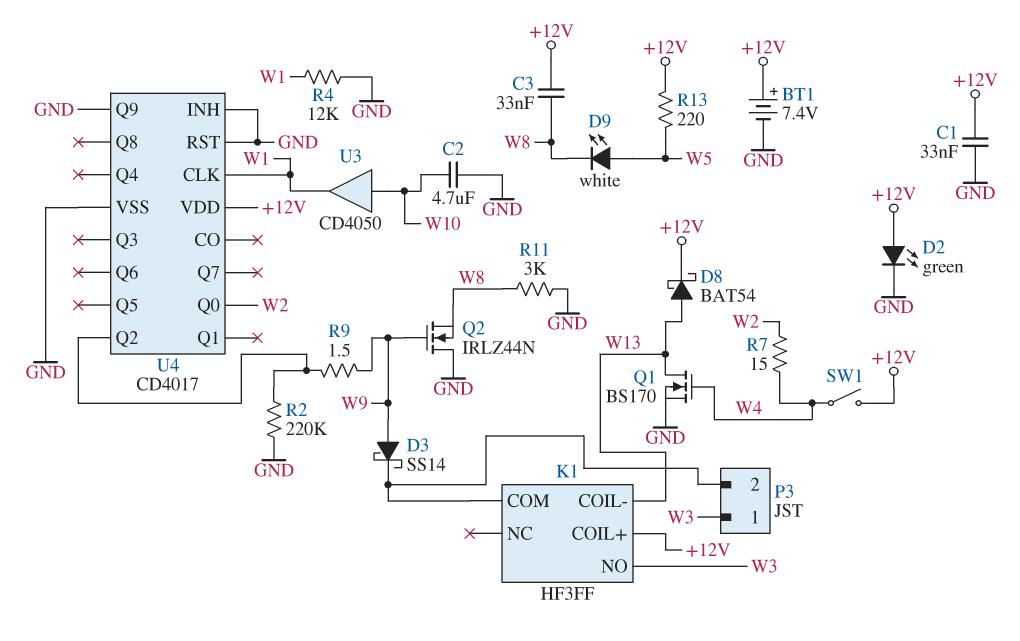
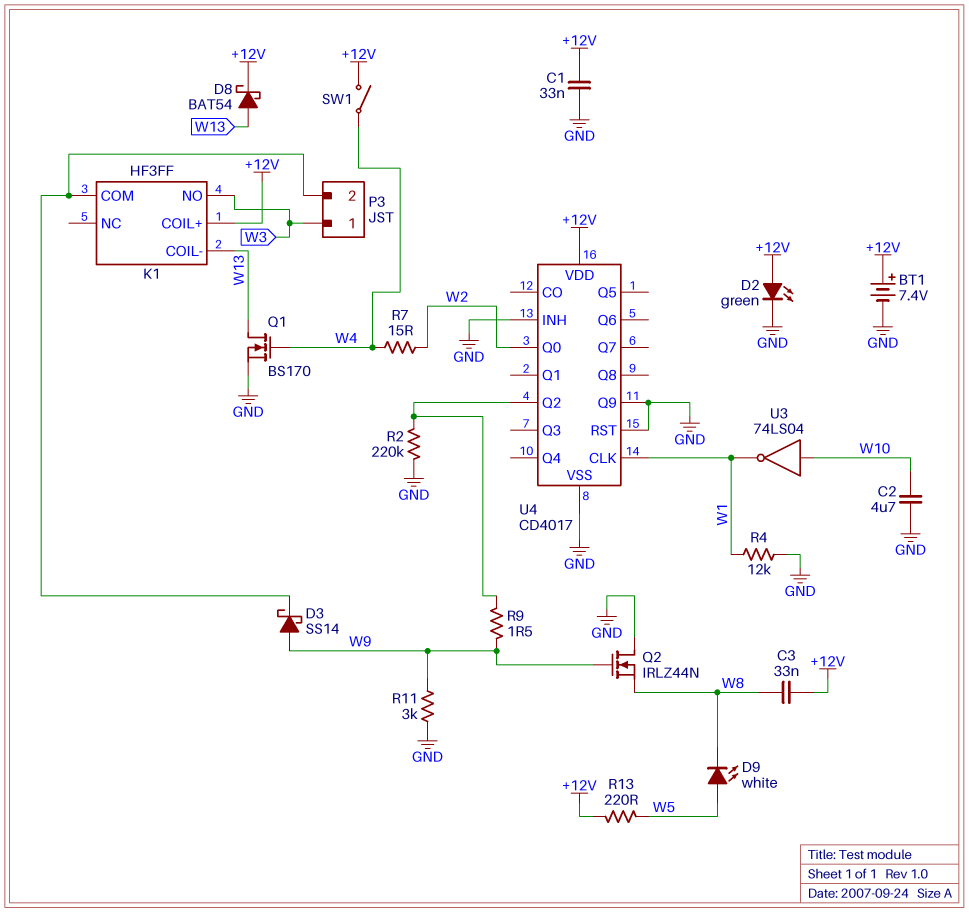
R11: 3k (GND, W8) -> 3k (GND, W9)
U3: buffer CD4050 (in W10, out W1) -> NOT 74LS04 (in W10, out W1)

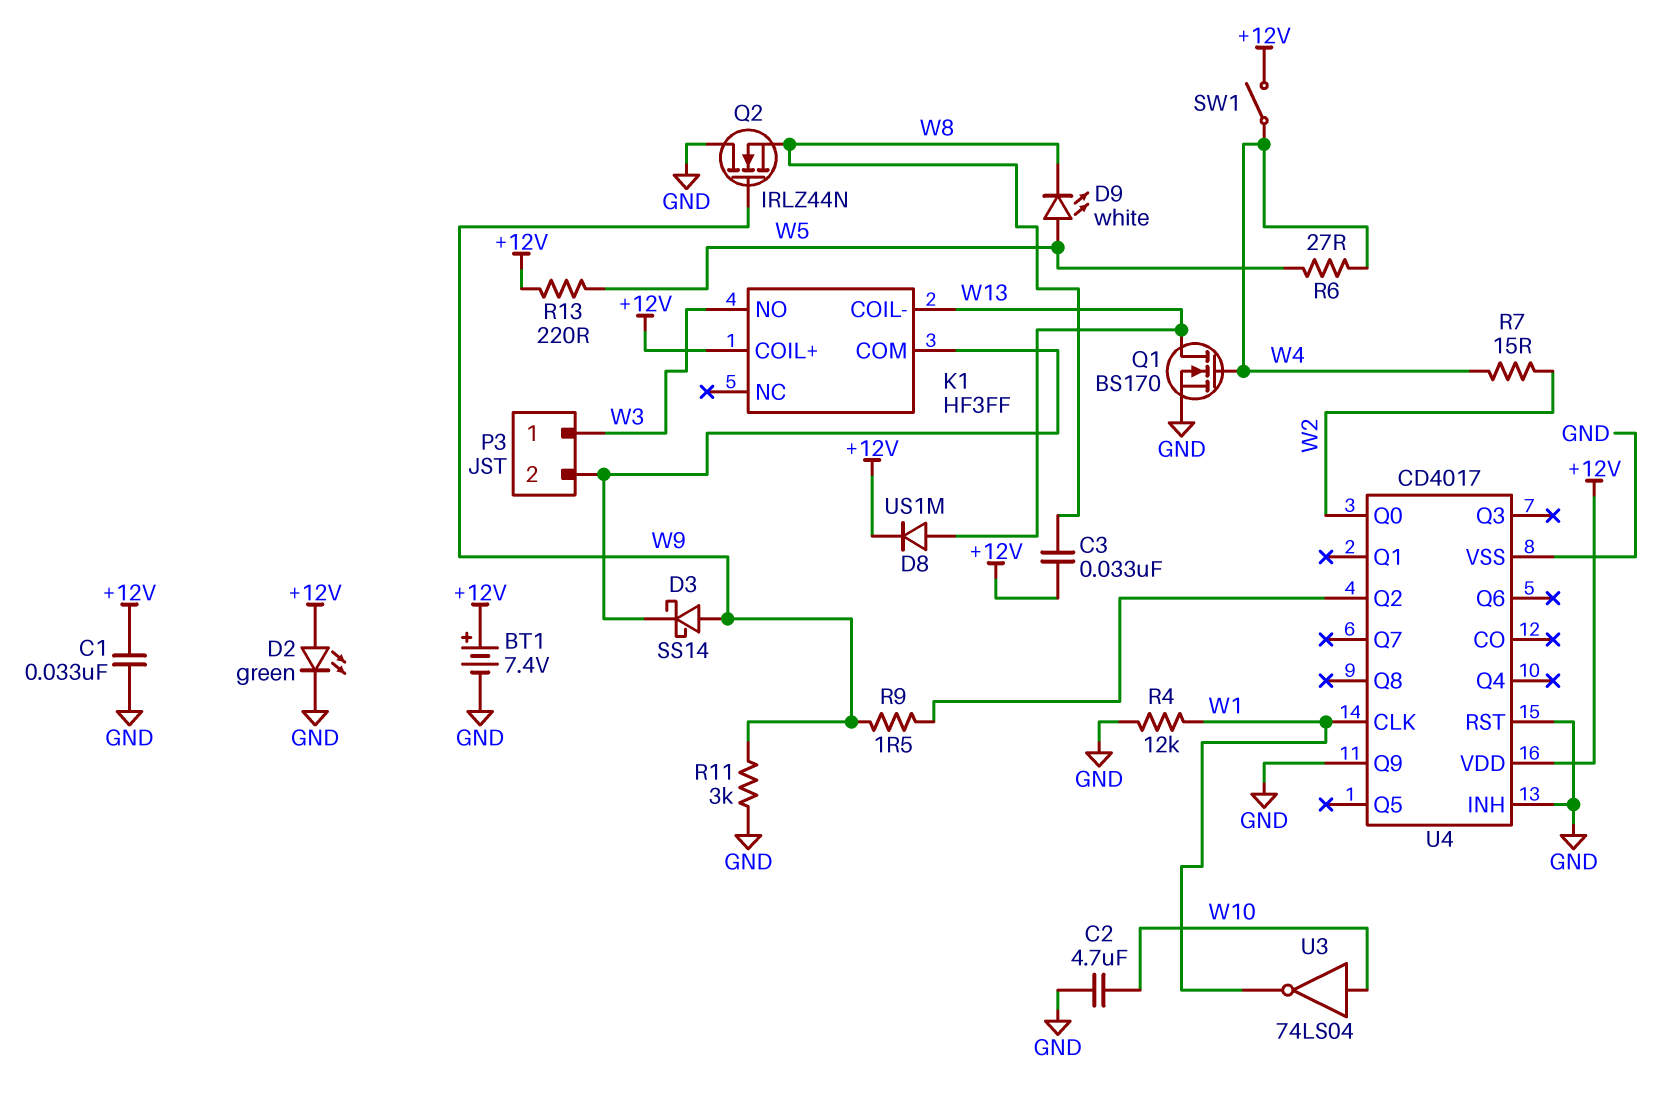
D8: schottky BAT54 (A W13, K +12V) -> diode US1M (A W13, K +12V)
R2: 220k (GND, U4/Q2) -> none
R6: none -> 27 (W4, W5)

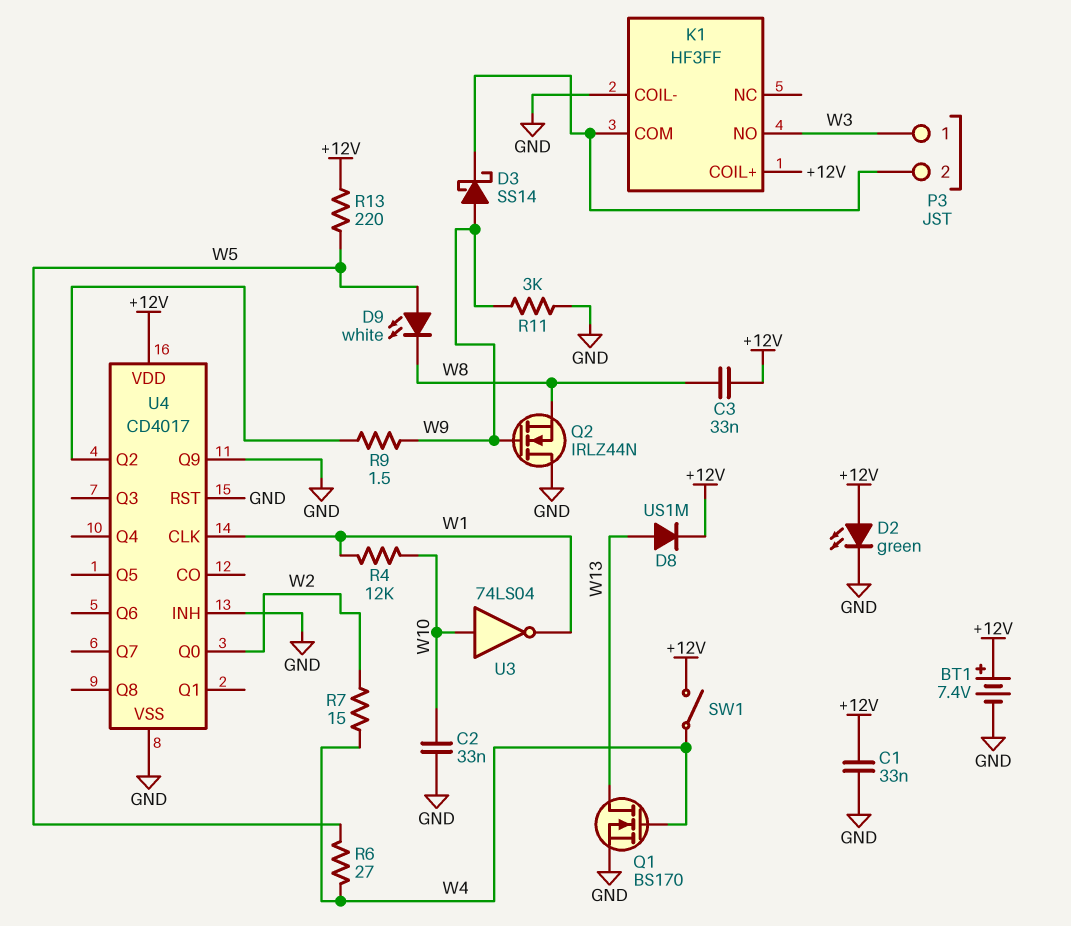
C2: 4.7uF (GND, W10) -> 33nF (GND, W10)
K1 pin COIL-: W13 -> GND
R4: 12k (GND, W1) -> 12k (W1, W10)

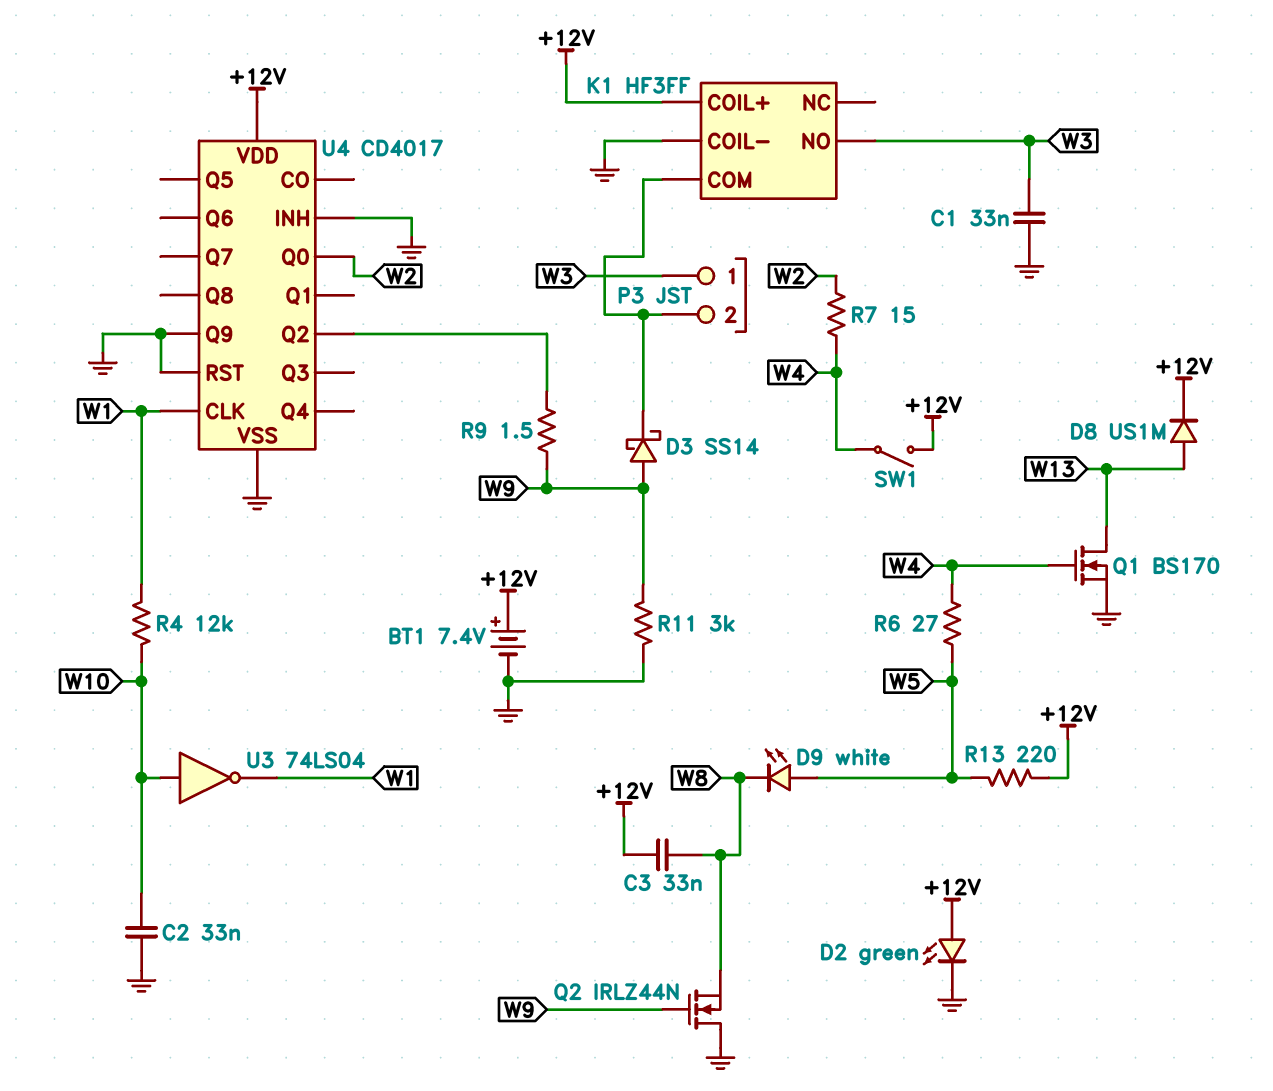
C1: 33nF (+12V, GND) -> 33nF (GND, W3)

